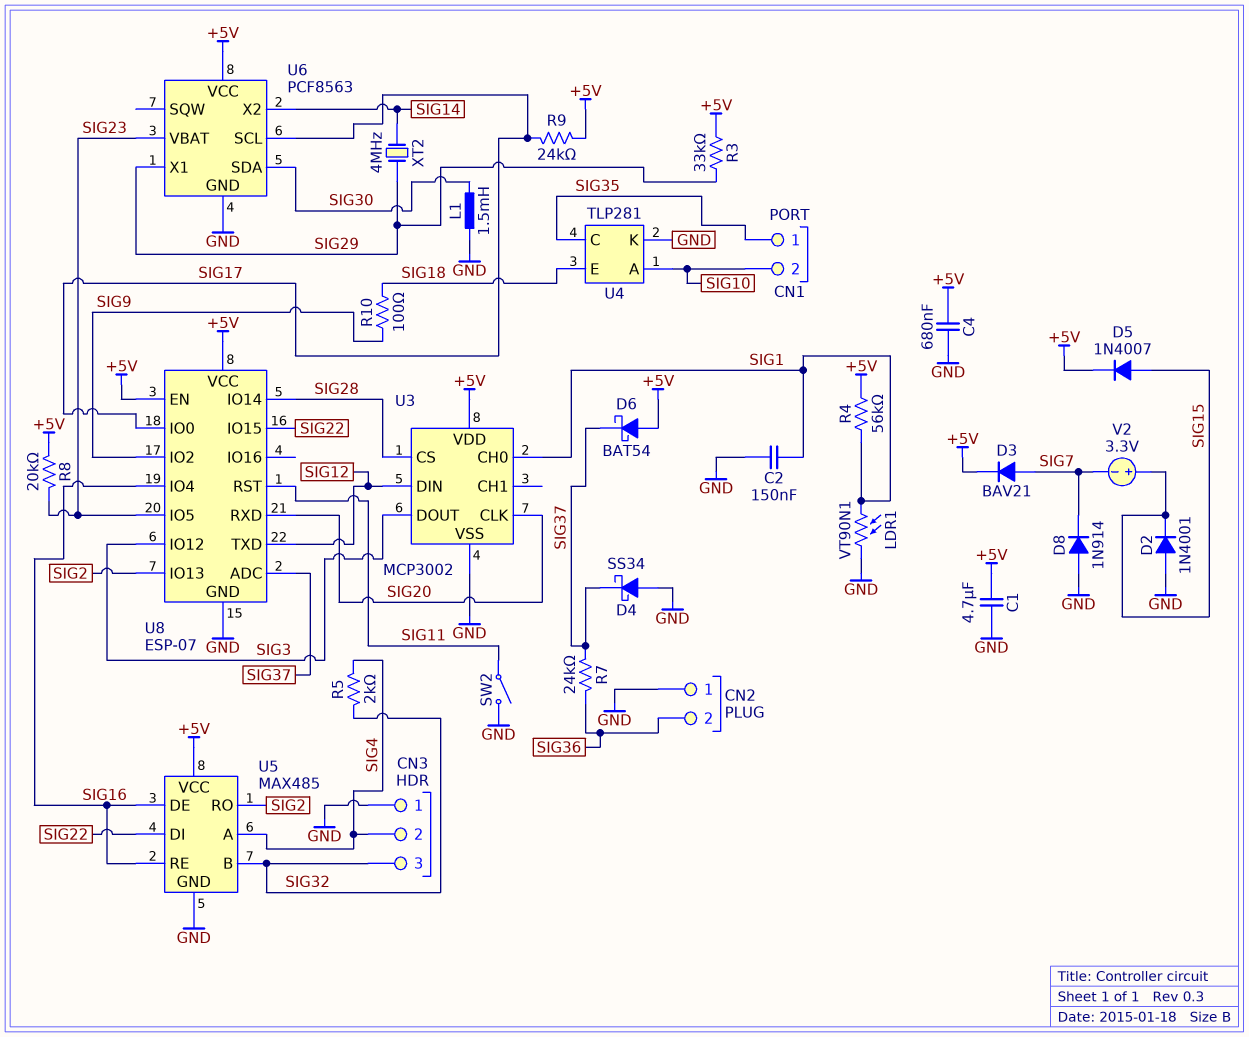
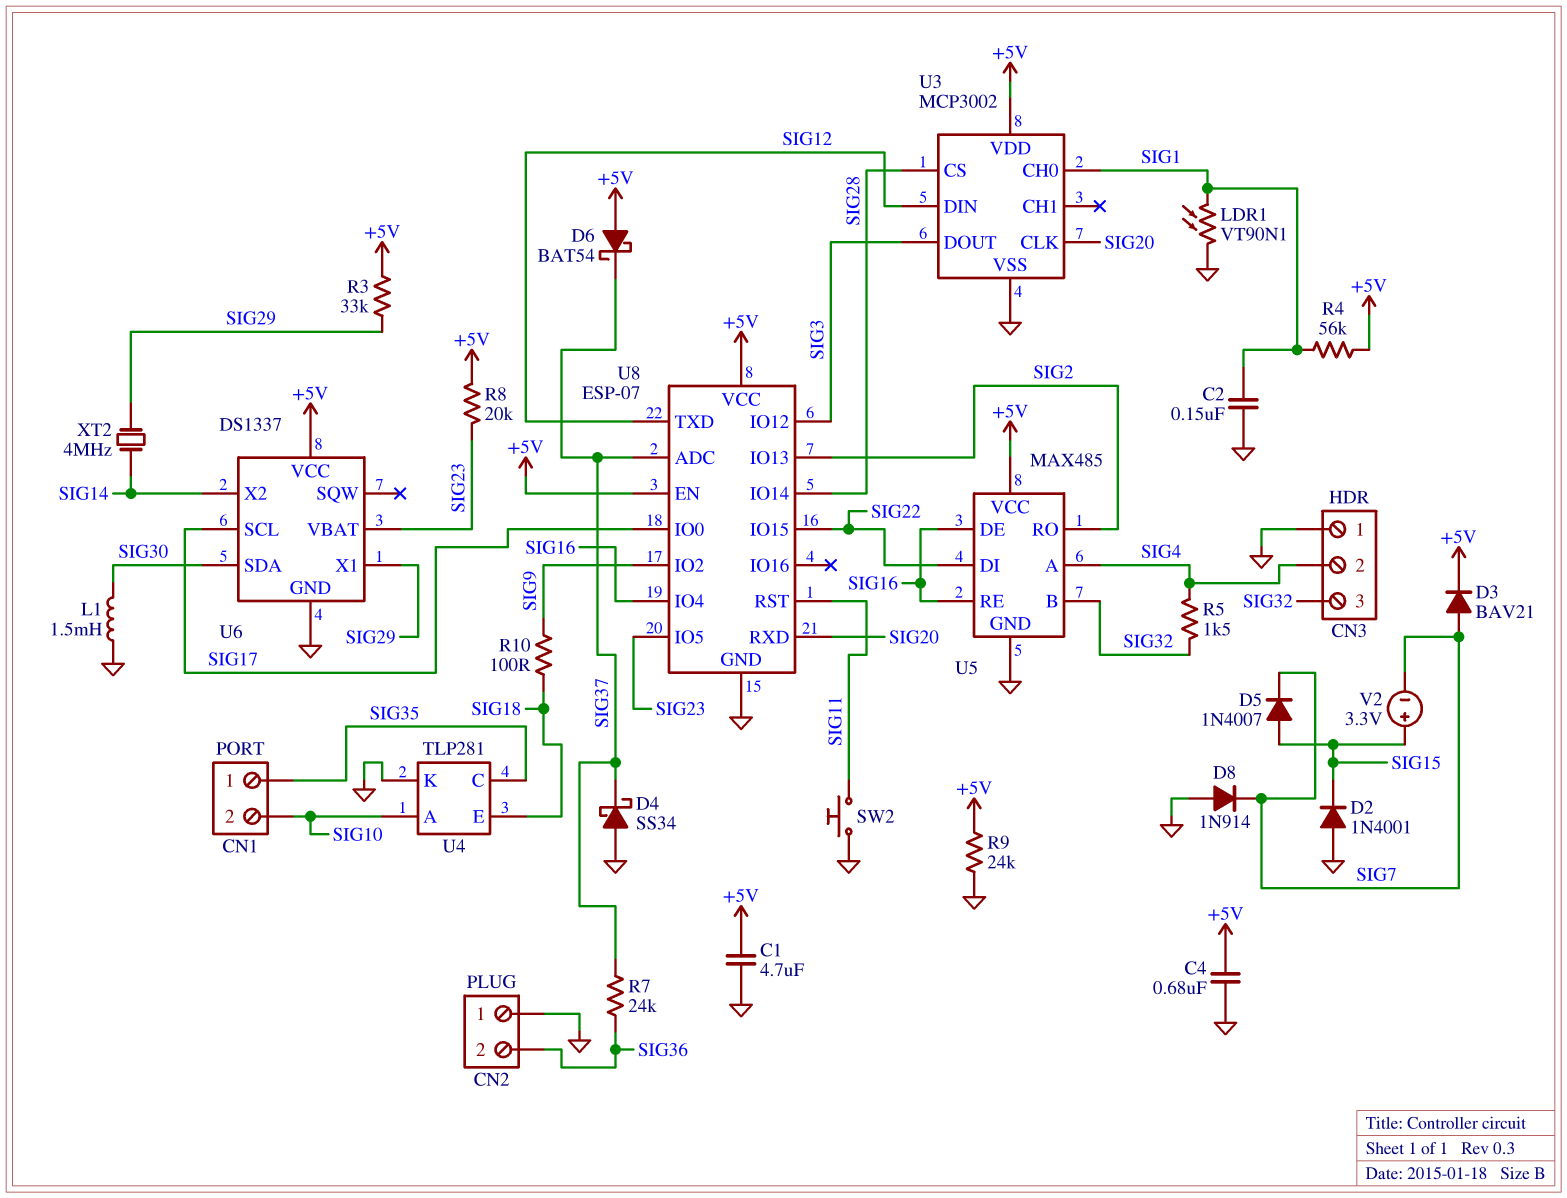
D5: diode 1N4007 (A SIG15, K +5V) -> diode 1N4007 (A SIG15, K SIG7)
R5: 2k (SIG4, SIG32) -> 1.5k (SIG4, SIG32)
R9: 24k (+5V, SIG17) -> 24k (+5V, GND)
SW2: switch (GND, SIG11) -> button (GND, SIG11)
U6: PCF8563 -> DS1337

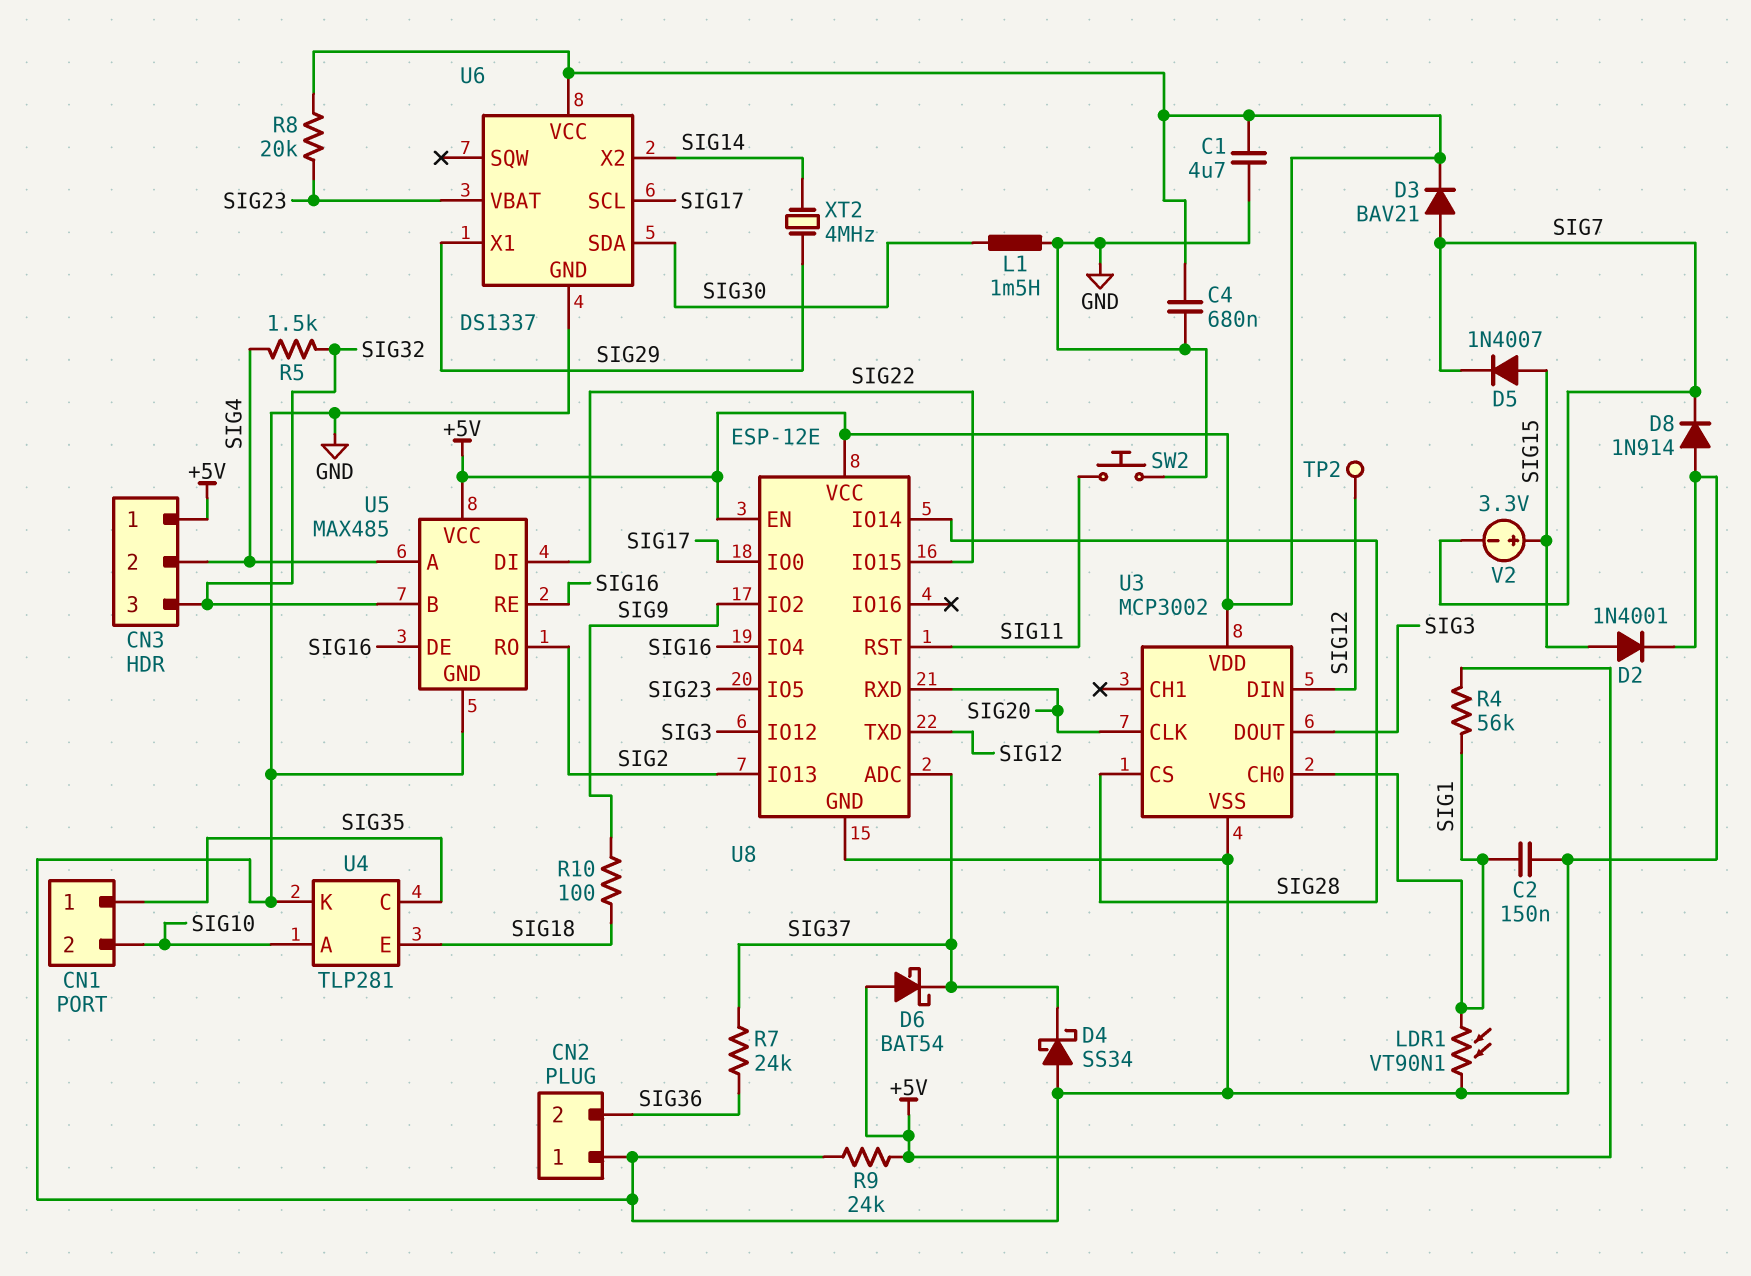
CN3 pin 1: GND -> +5V
D2: diode 1N4001 (A GND, K SIG15) -> diode 1N4001 (A SIG15, K GND)
R3: 33k (+5V, SIG29) -> none
TP2: none -> test point (SIG12)
U8: ESP-07 -> ESP-12E

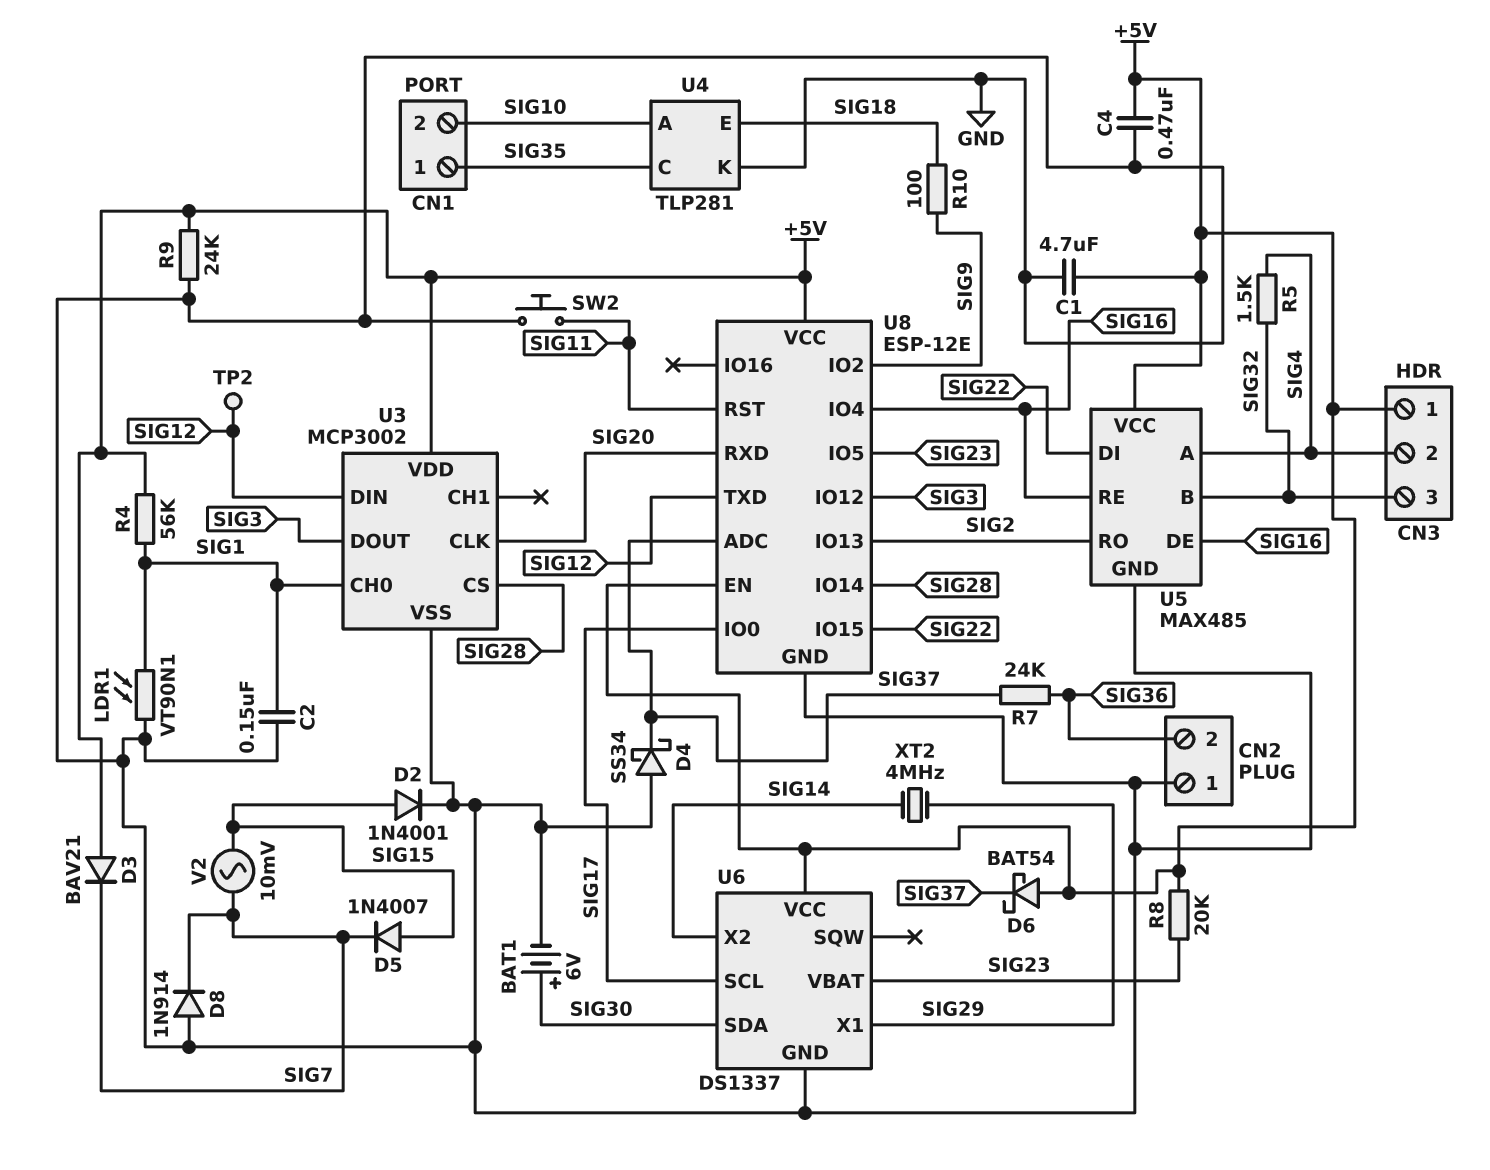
BAT1: none -> 6V (plus SIG30, minus GND)
C4: 680nF (+5V, GND) -> 470nF (+5V, GND)
D3: diode BAV21 (A SIG7, K +5V) -> diode BAV21 (A +5V, K SIG7)
L1: 1.5mH (GND, SIG30) -> none
V2: 3.3V (plus SIG15, minus SIG7) -> AC 10mV (SIG7, SIG15)

